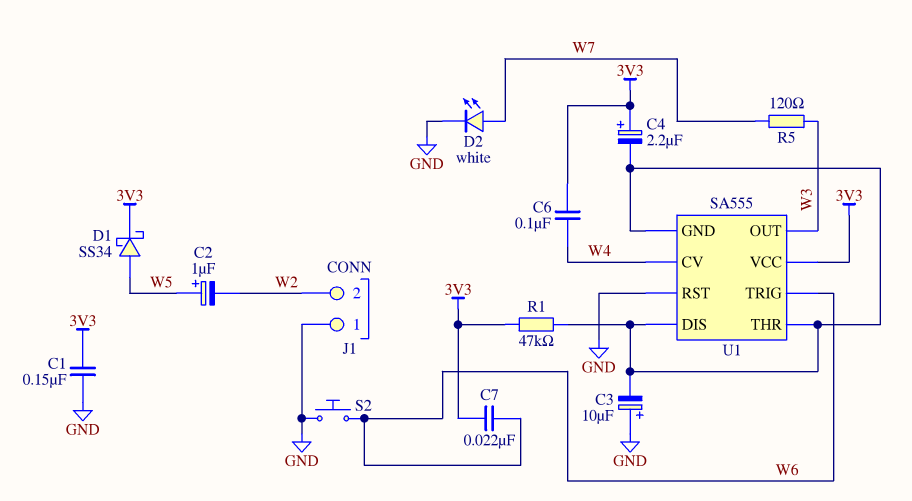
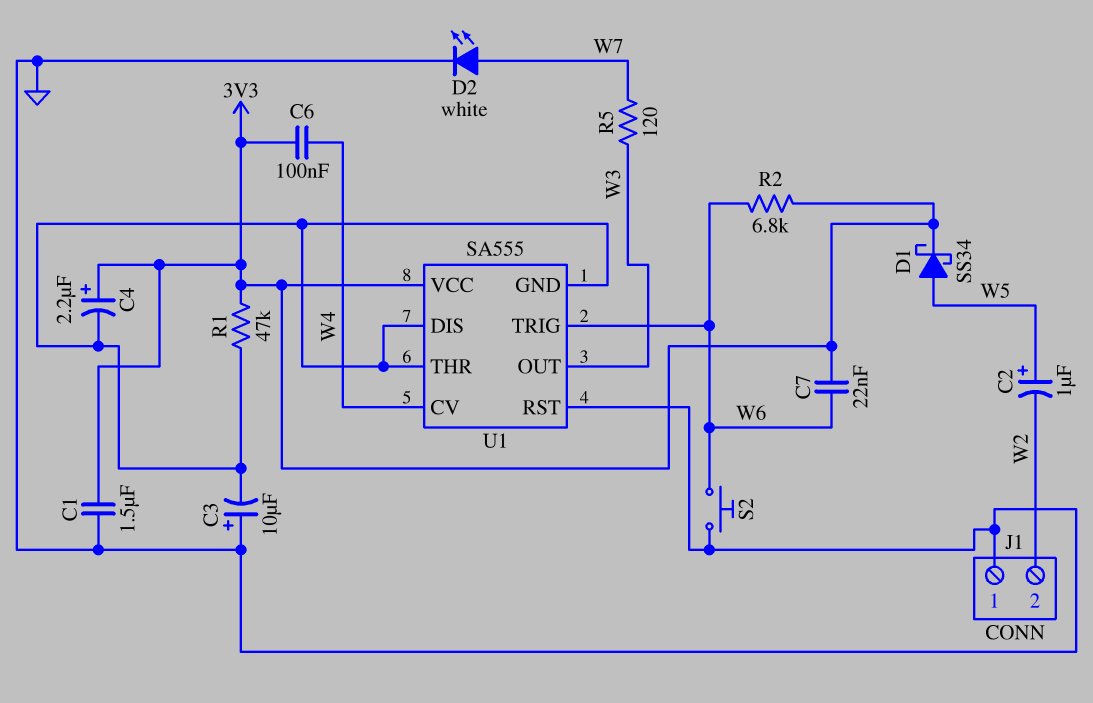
C1: 150nF (3V3, GND) -> 1.5uF (3V3, GND)
R2: none -> 6.8k (3V3, W6)

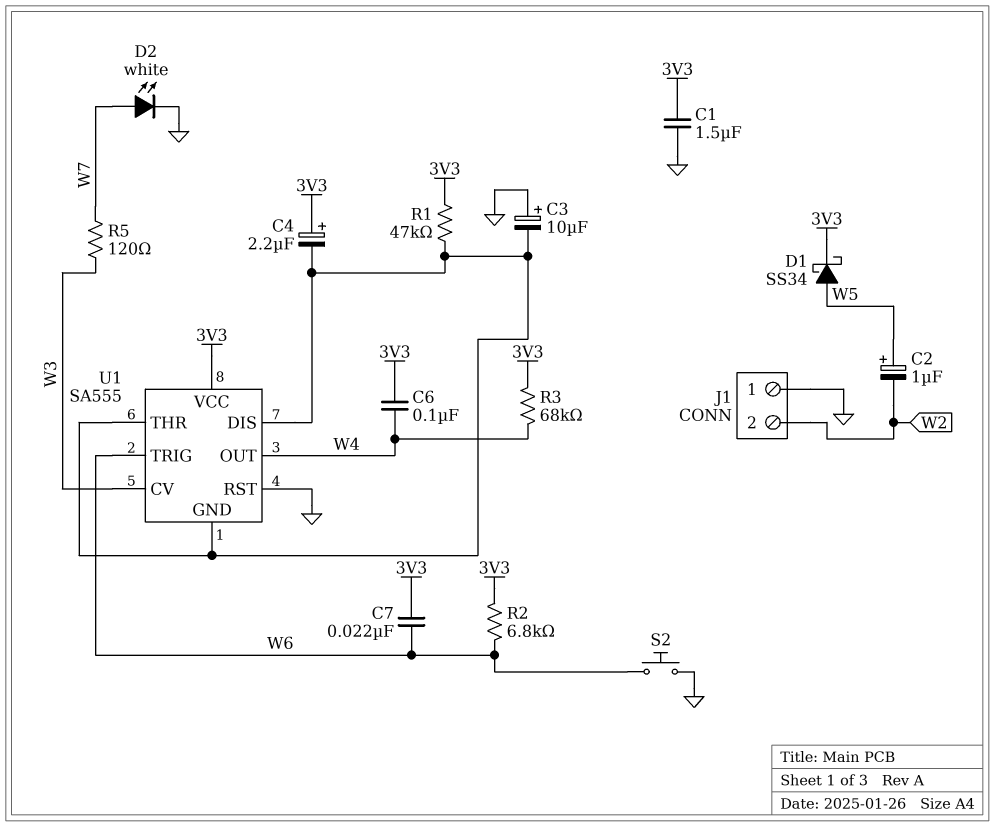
R3: none -> 68k (3V3, W4)
U1 pin CV: W4 -> W3
U1 pin OUT: W3 -> W4

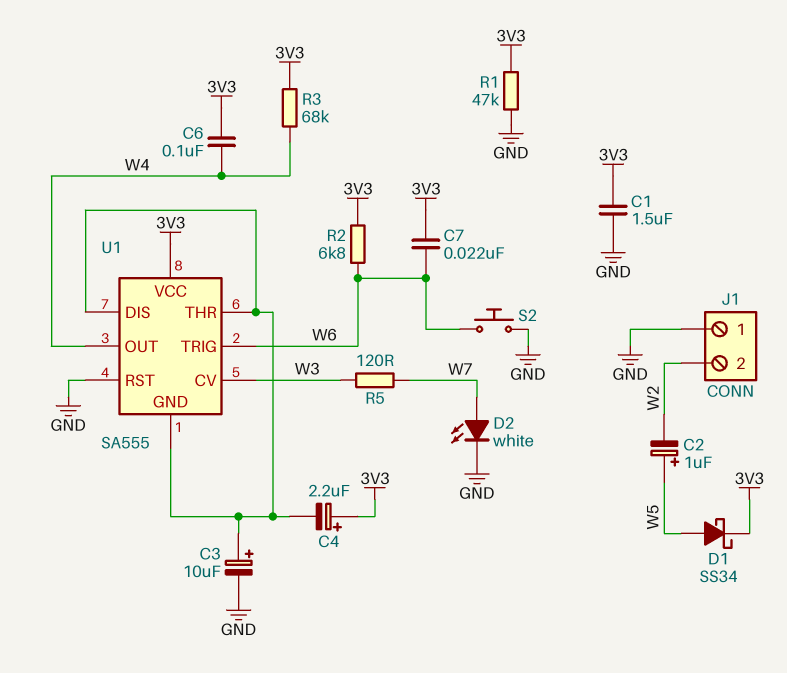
C3: 10uF (plus GND, minus U1/DIS) -> 10uF (plus U1/DIS, minus GND)
R1: 47k (3V3, U1/DIS) -> 47k (3V3, GND)

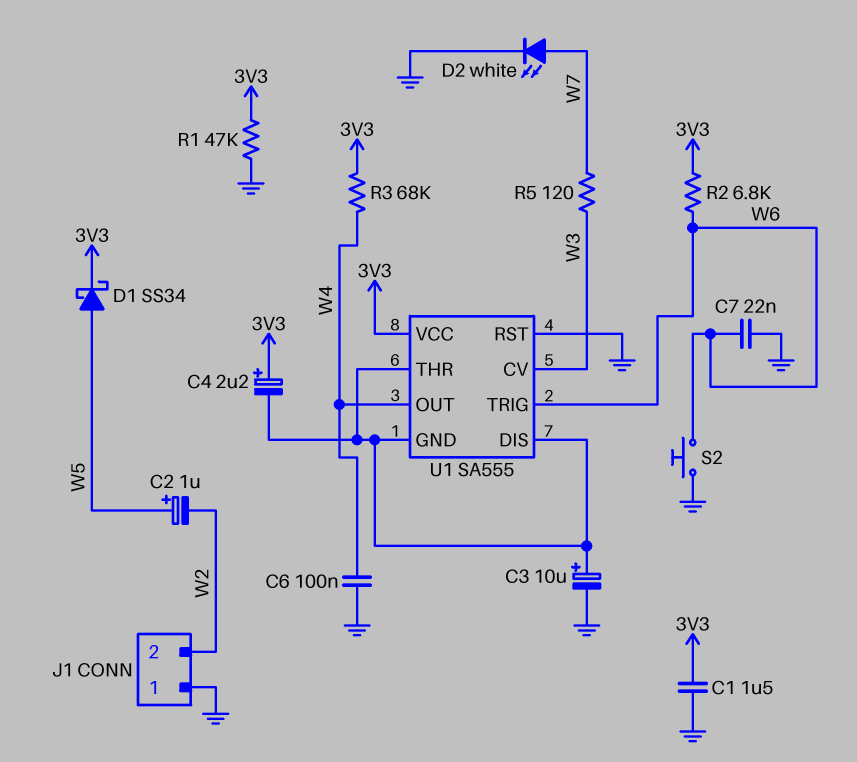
C6: 100nF (3V3, W4) -> 100nF (GND, W4)
C7: 22nF (3V3, W6) -> 22nF (GND, W6)

